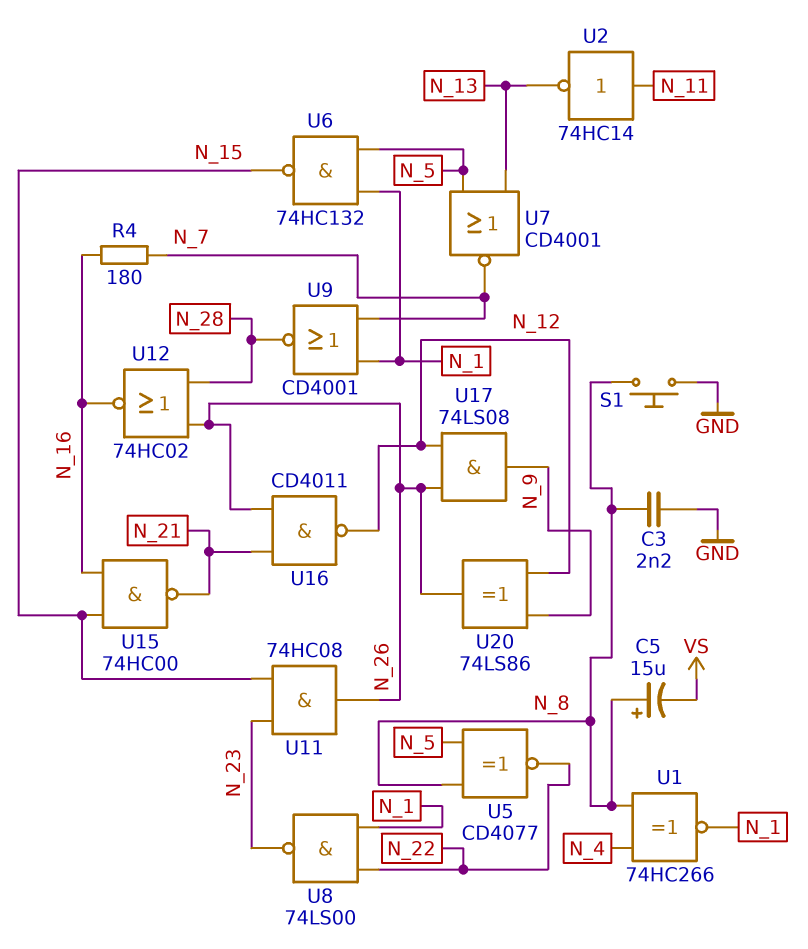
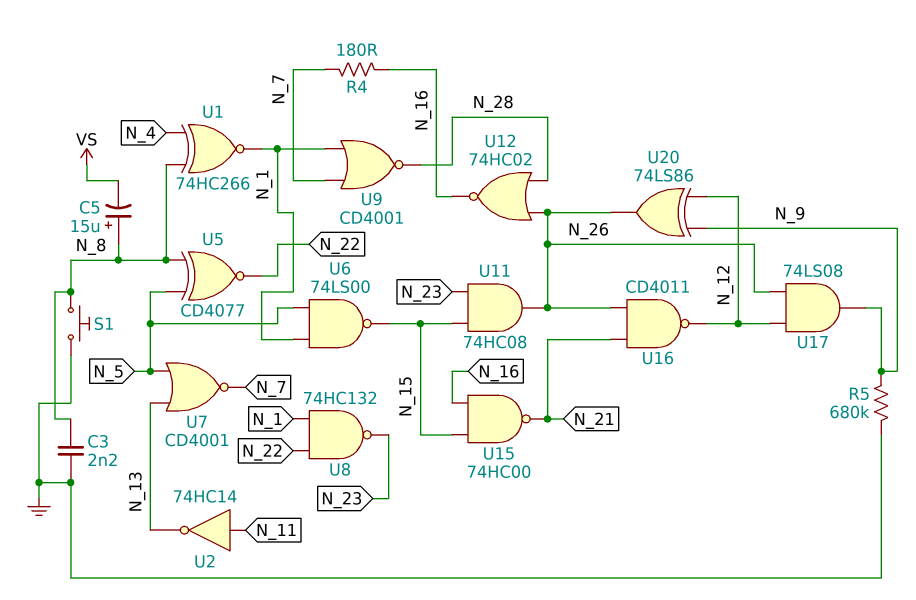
R5: none -> 680k (GND, N_9)
U6: NAND 74HC132 (in N_1, in N_5, out N_15) -> NAND 74LS00 (in N_1, in N_5, out N_15)
U8: NAND 74LS00 (in N_1, in N_22, out N_23) -> NAND 74HC132 (in N_1, in N_22, out N_23)

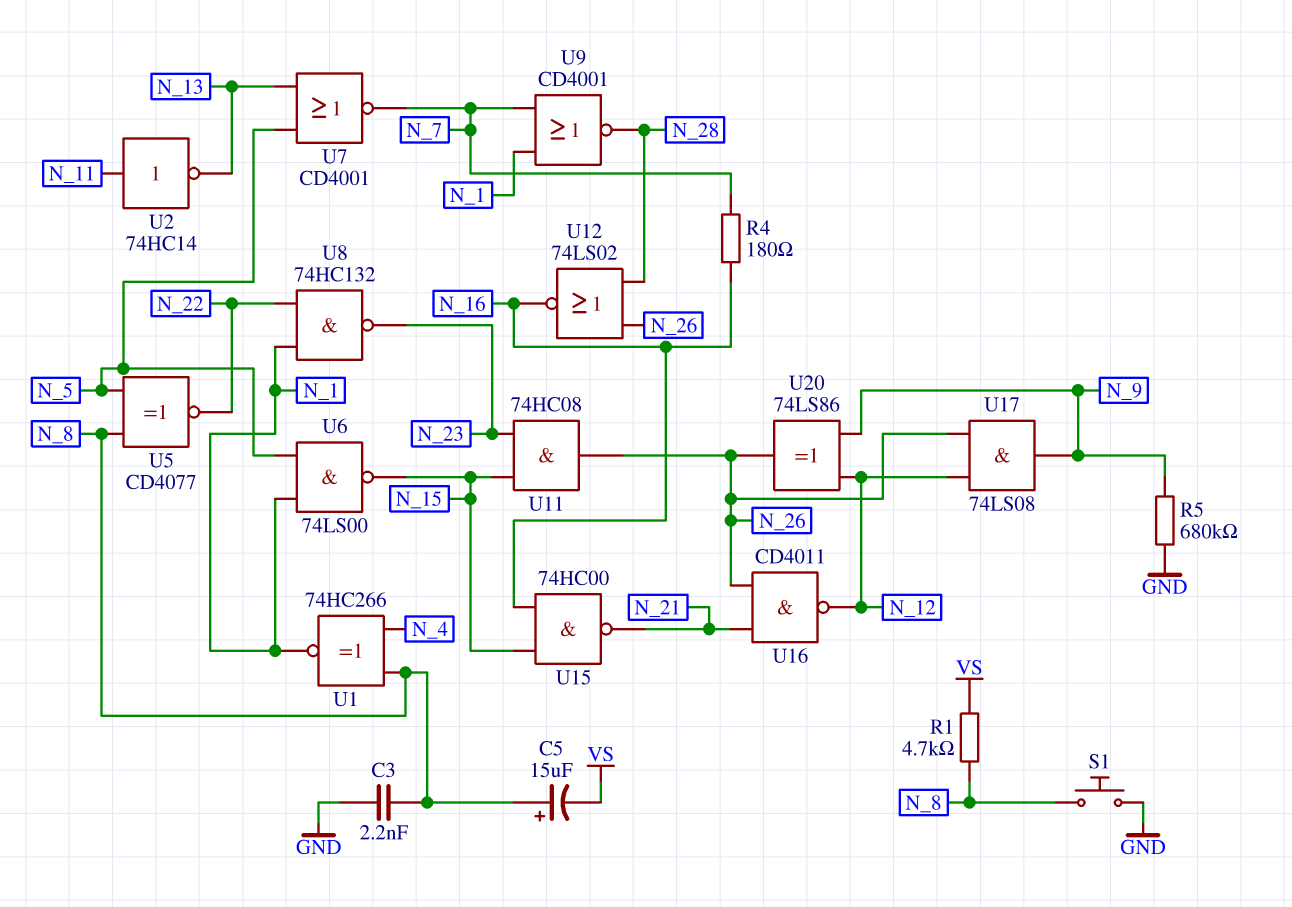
R1: none -> 4.7k (N_8, VS)
U12: NOR 74HC02 (in N_26, in N_28, out N_16) -> NOR 74LS02 (in N_26, in N_28, out N_16)

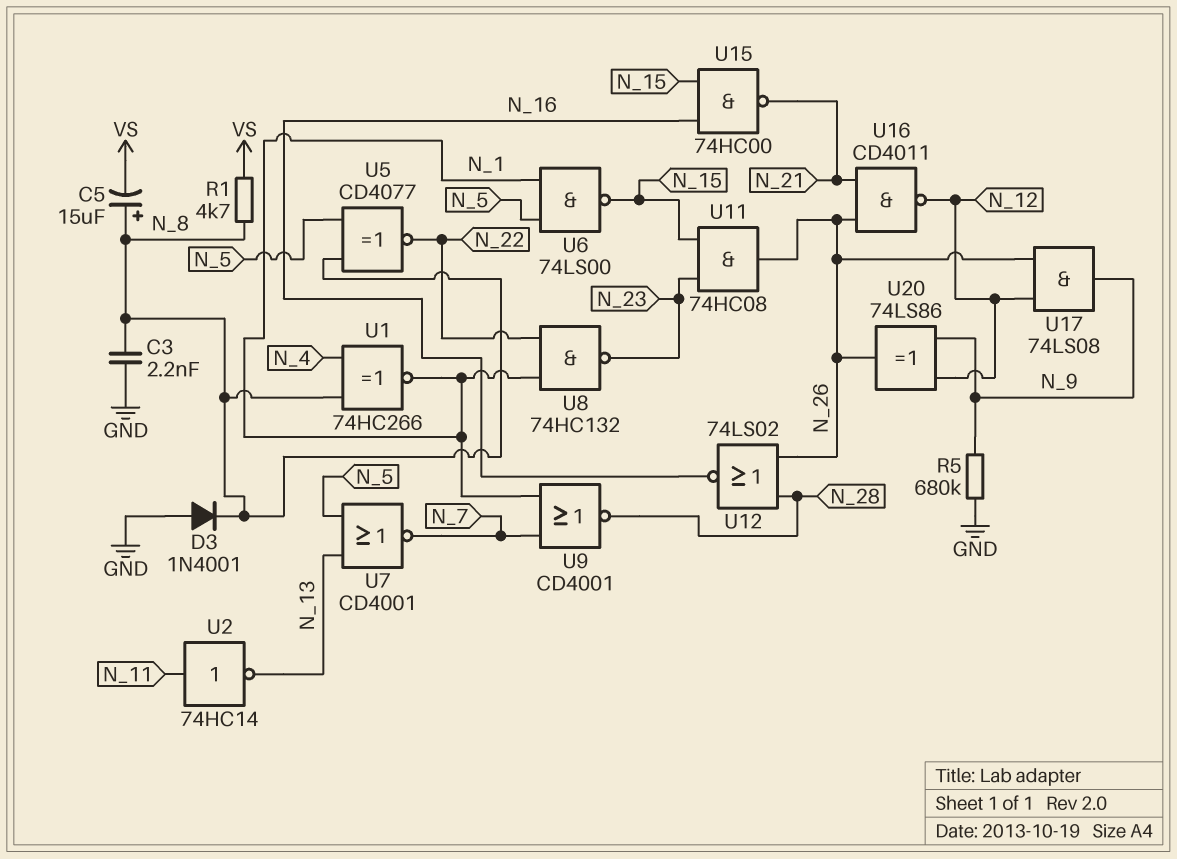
D3: none -> diode 1N4001 (A GND, K N_8)
R4: 180 (N_7, N_16) -> none
S1: button (GND, N_8) -> none

